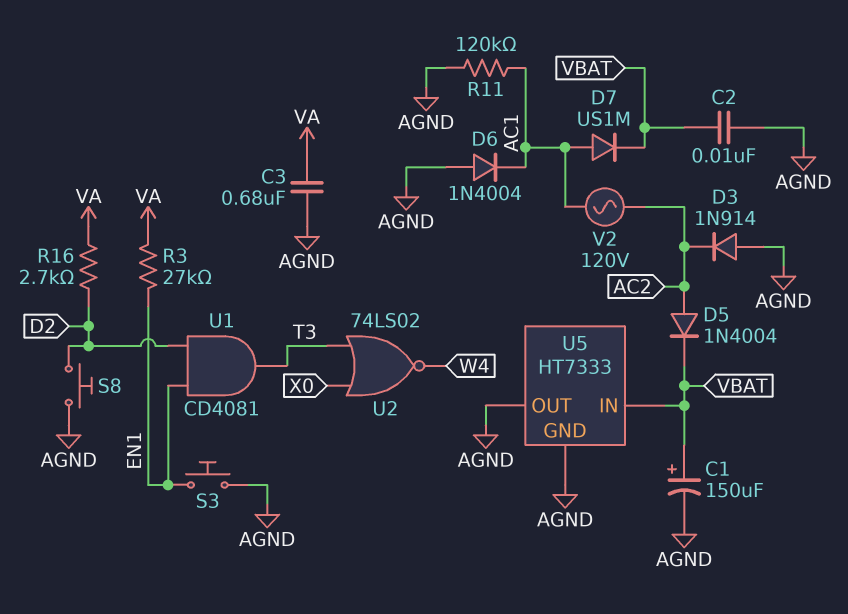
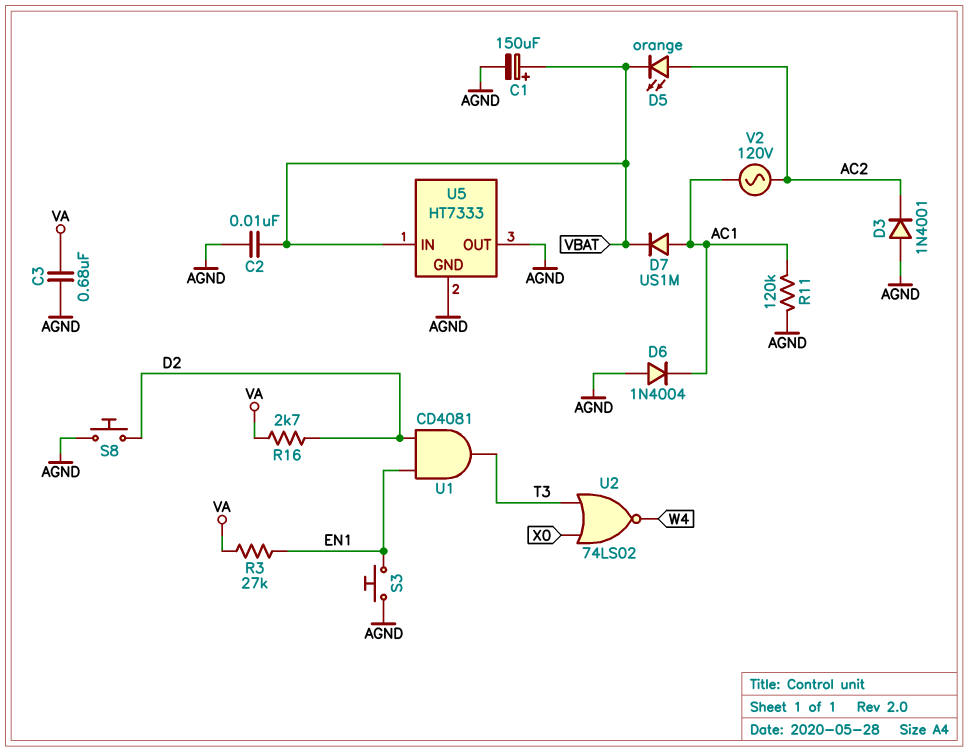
D3: diode 1N914 (A AGND, K AC2) -> diode 1N4001 (A AGND, K AC2)
D5: diode 1N4004 (A AC2, K VBAT) -> LED orange (A AC2, K VBAT)

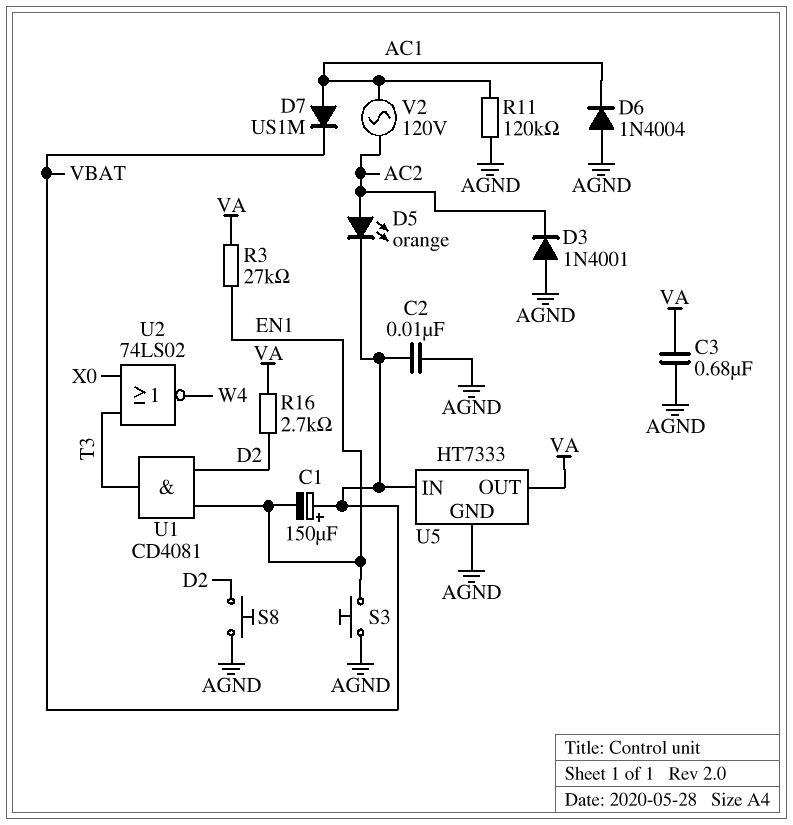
C1: 150uF (plus VBAT, minus AGND) -> 150uF (plus VBAT, minus EN1)
U5 pin OUT: AGND -> VA

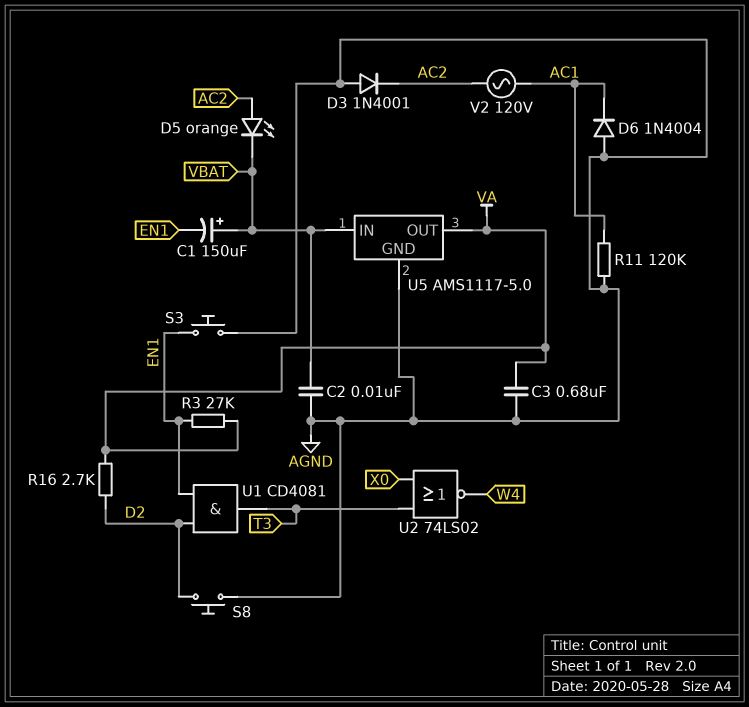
D7: diode US1M (A AC1, K VBAT) -> none
U5: HT7333 -> AMS1117-5.0

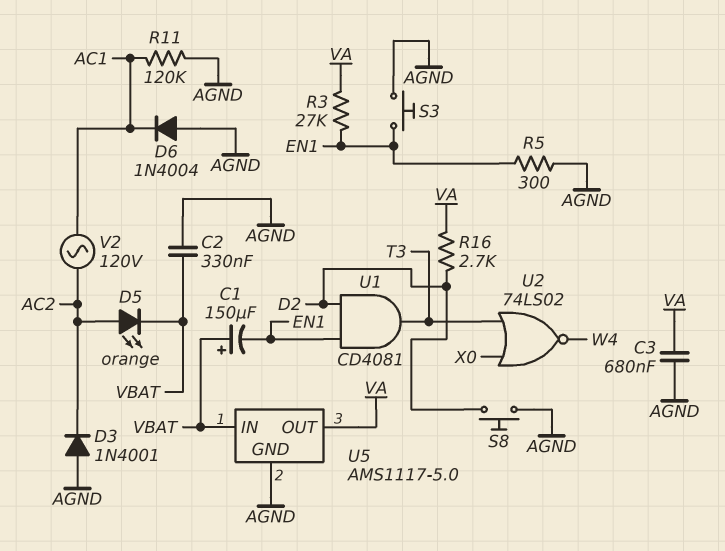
C2: 10nF (AGND, VBAT) -> 330nF (AGND, VBAT)
R5: none -> 300 (AGND, EN1)

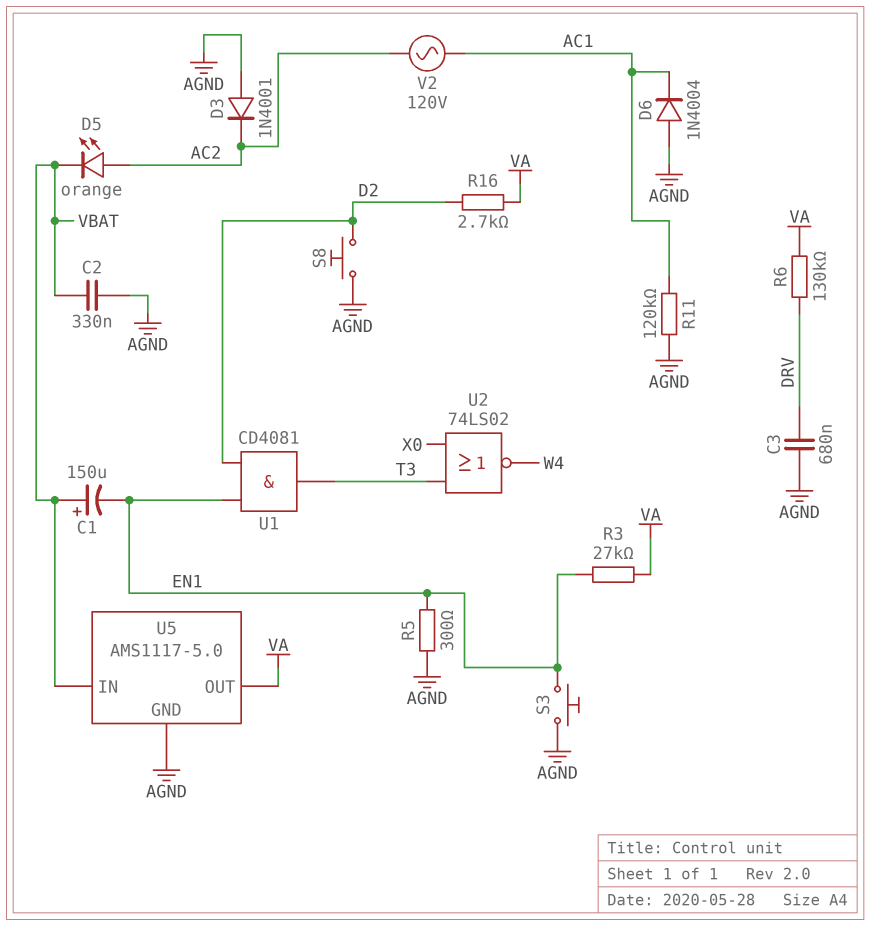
C3: 680nF (AGND, VA) -> 680nF (AGND, DRV)
R6: none -> 130k (DRV, VA)

